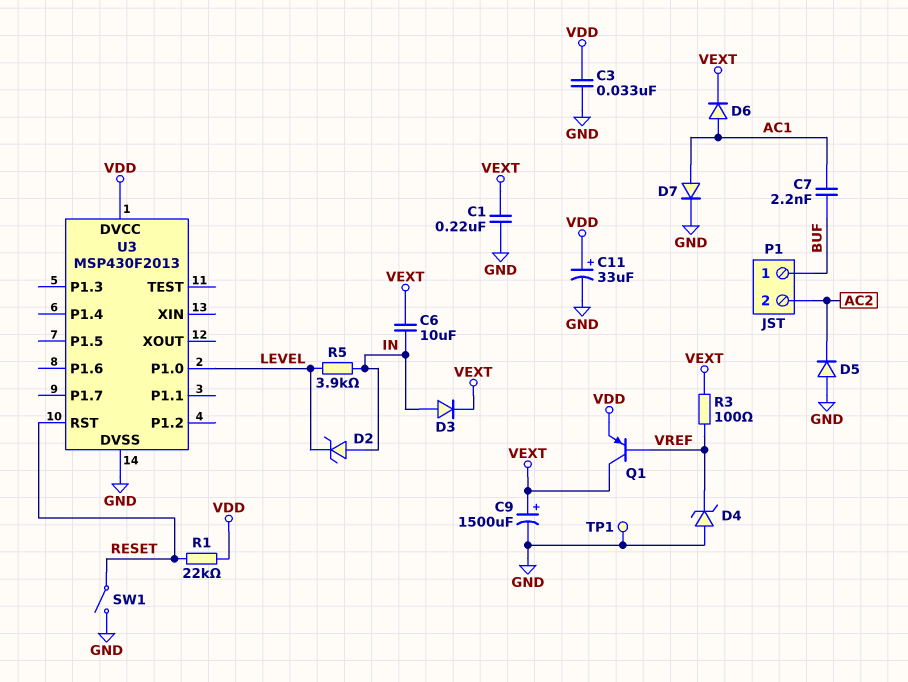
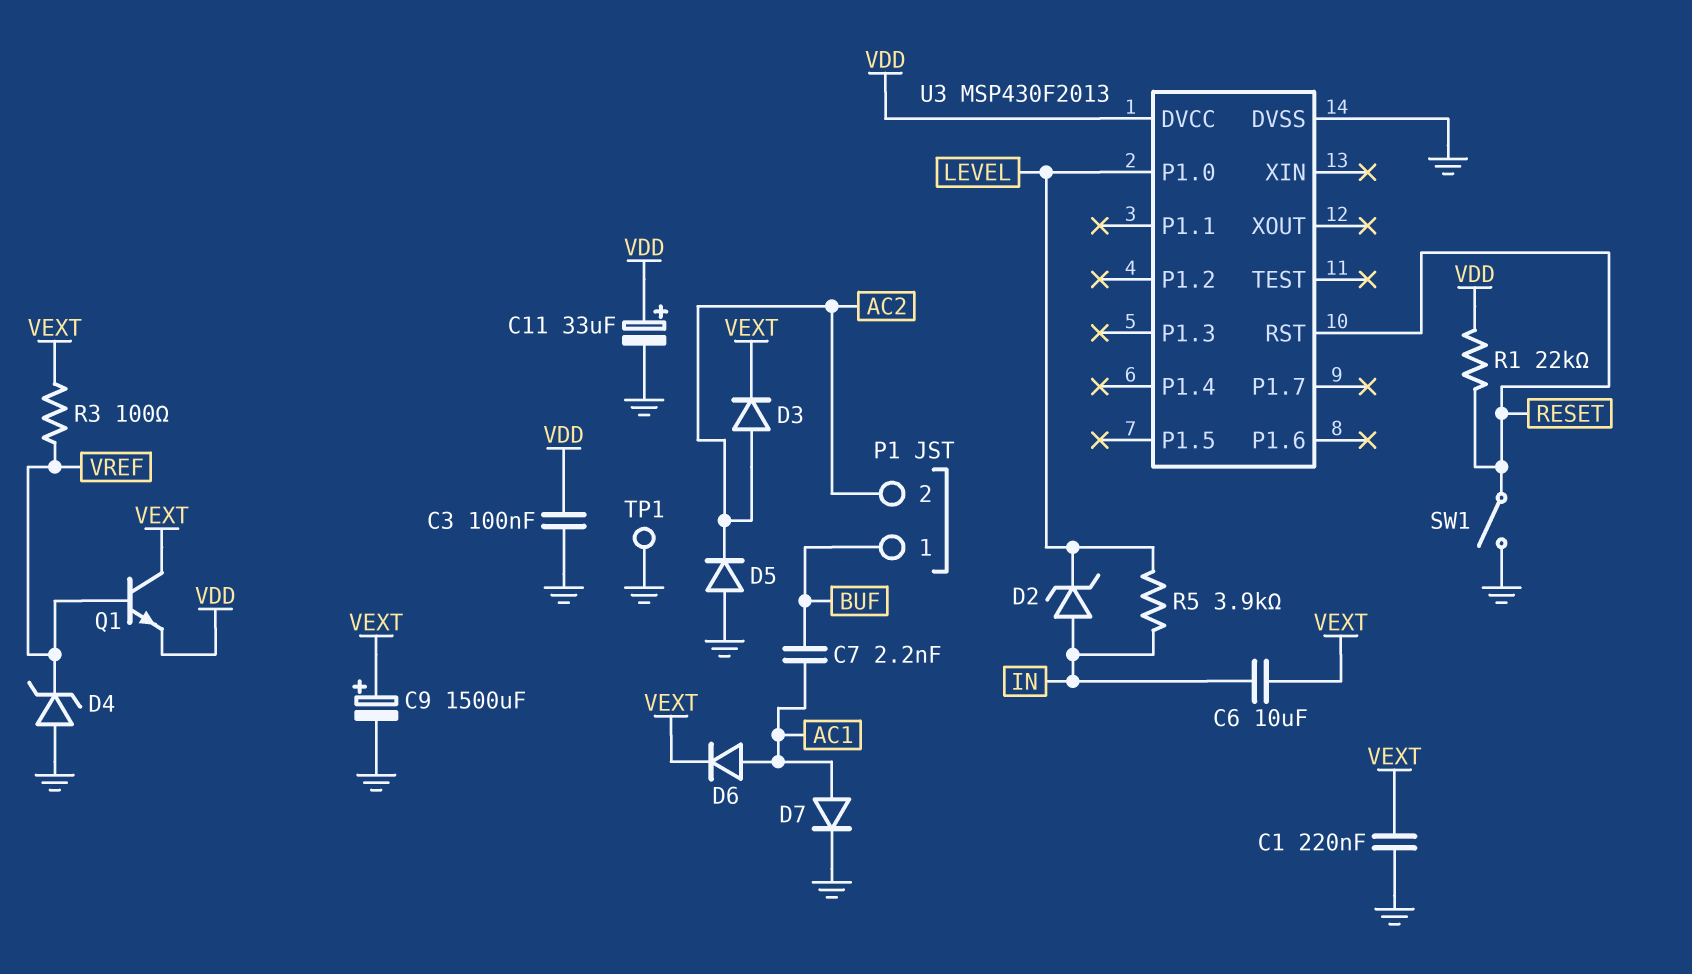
C3: 33nF (GND, VDD) -> 100nF (GND, VDD)
D3: diode (A IN, K VEXT) -> diode (A AC2, K VEXT)
Q1: PNP (B VREF, C VEXT, E VDD) -> NPN (B VREF, C VEXT, E VDD)

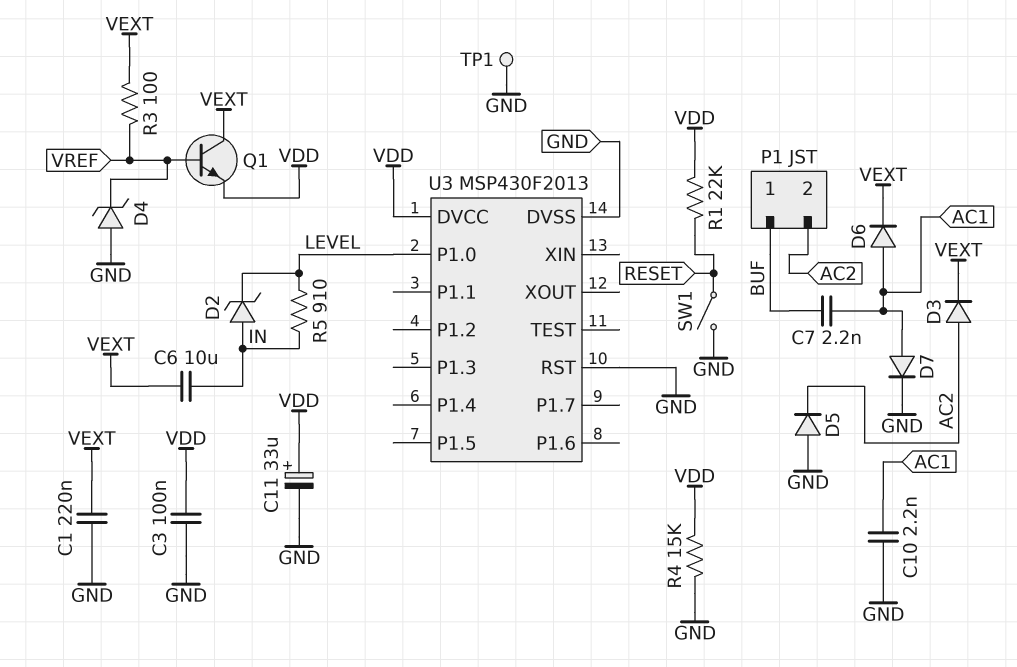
C9: 1500uF (plus VEXT, minus GND) -> none
C10: none -> 2.2nF (AC1, GND)
R4: none -> 15k (GND, VDD)
R5: 3.9k (IN, LEVEL) -> 910 (IN, LEVEL)
U3 pin RST: RESET -> GND

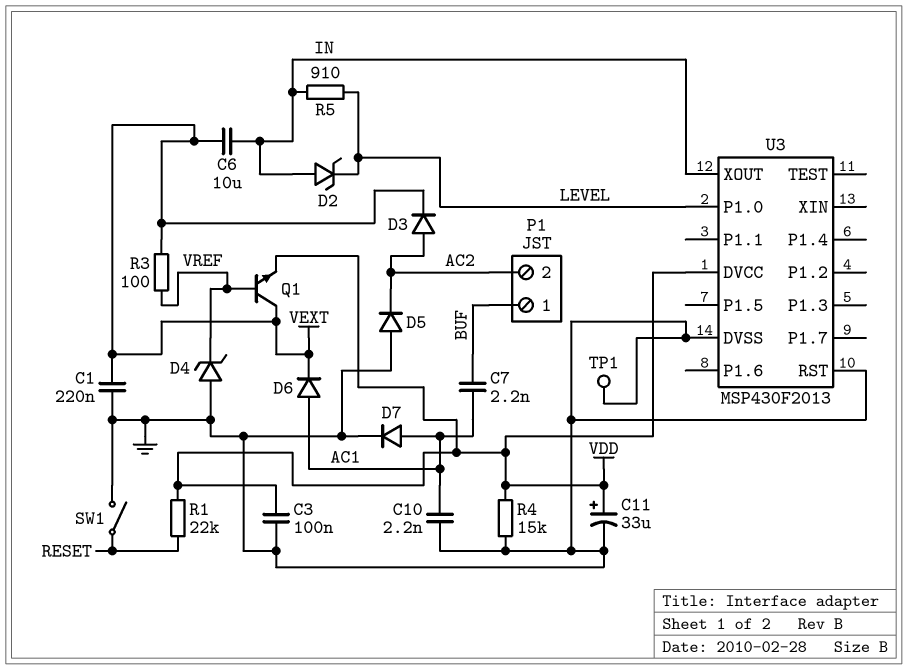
U3 pin XOUT: none -> IN

